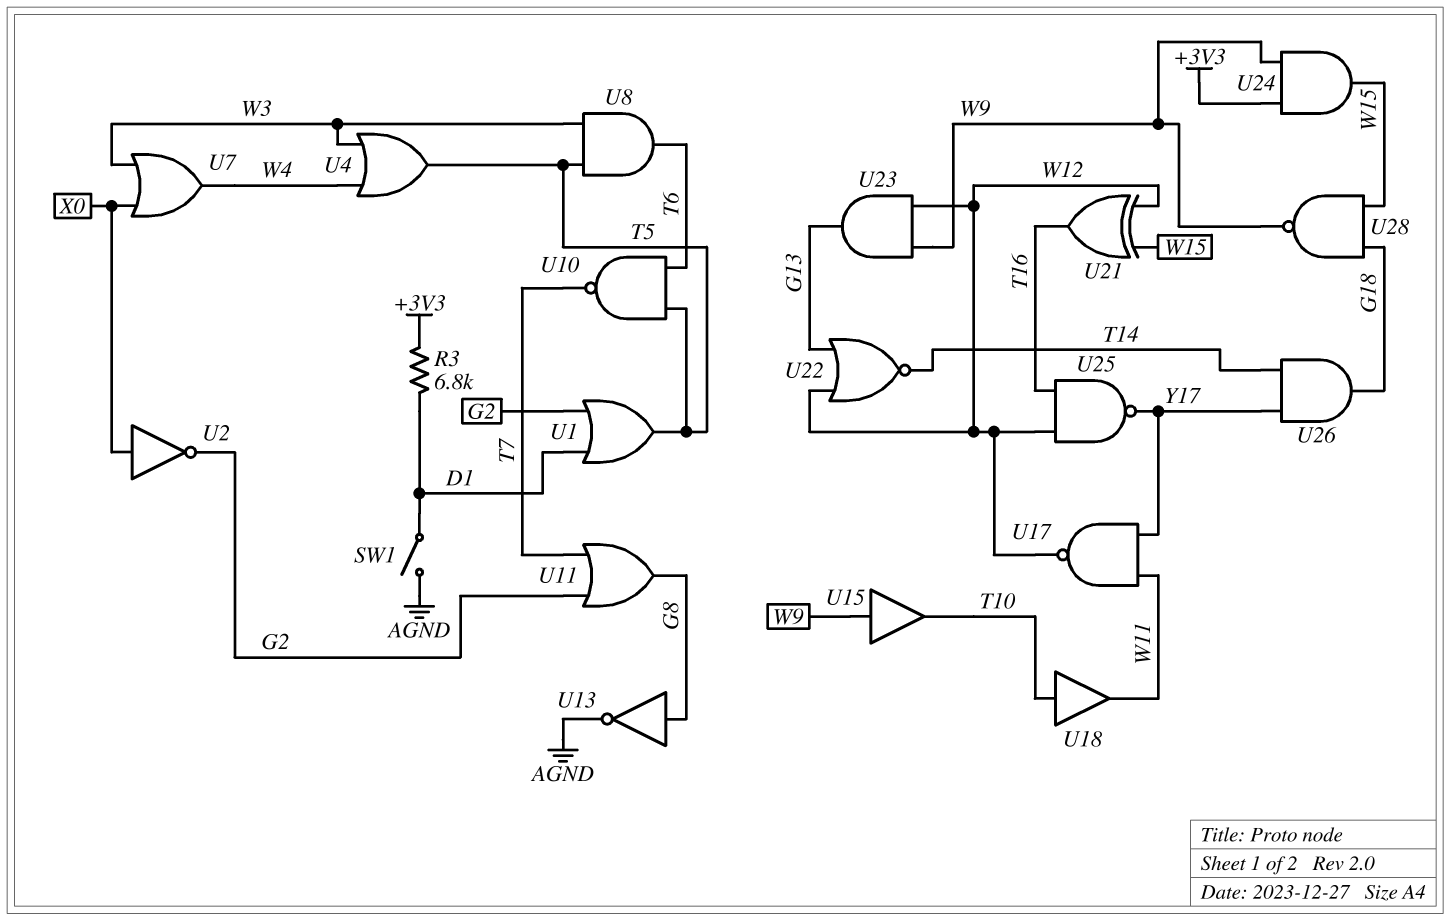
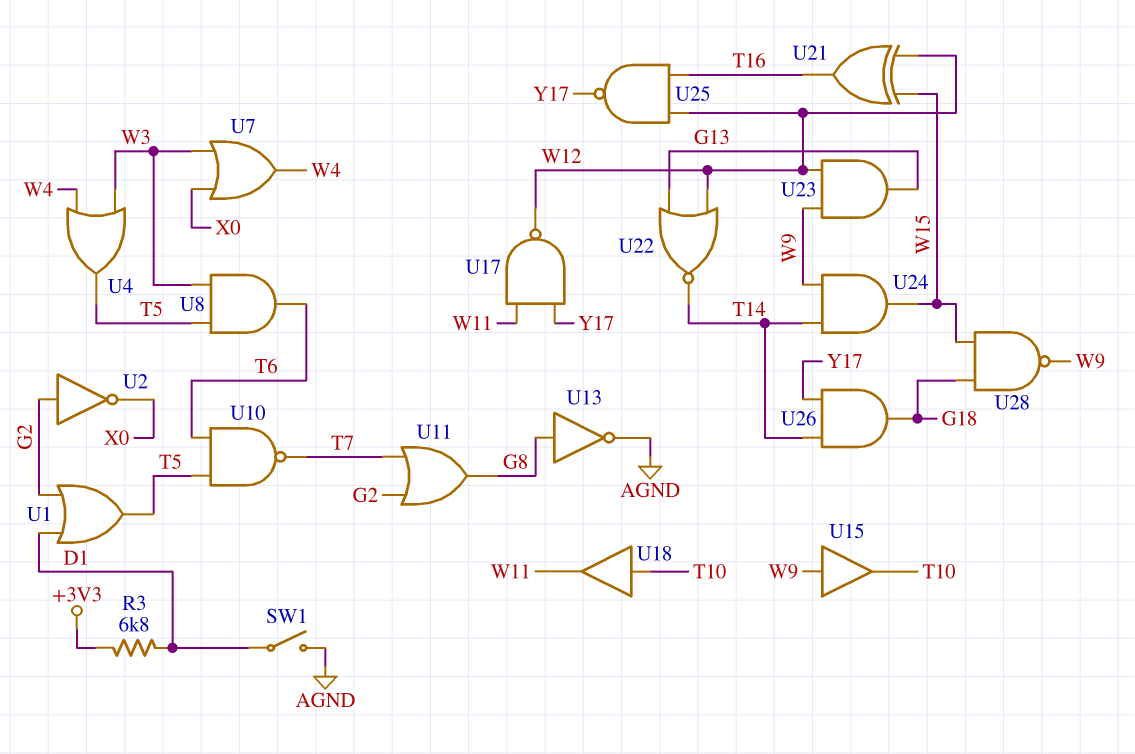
U2: NOT (in X0, out G2) -> NOT (in G2, out X0)
U24: AND (in +3V3, in W9, out W15) -> AND (in T14, in W9, out W15)

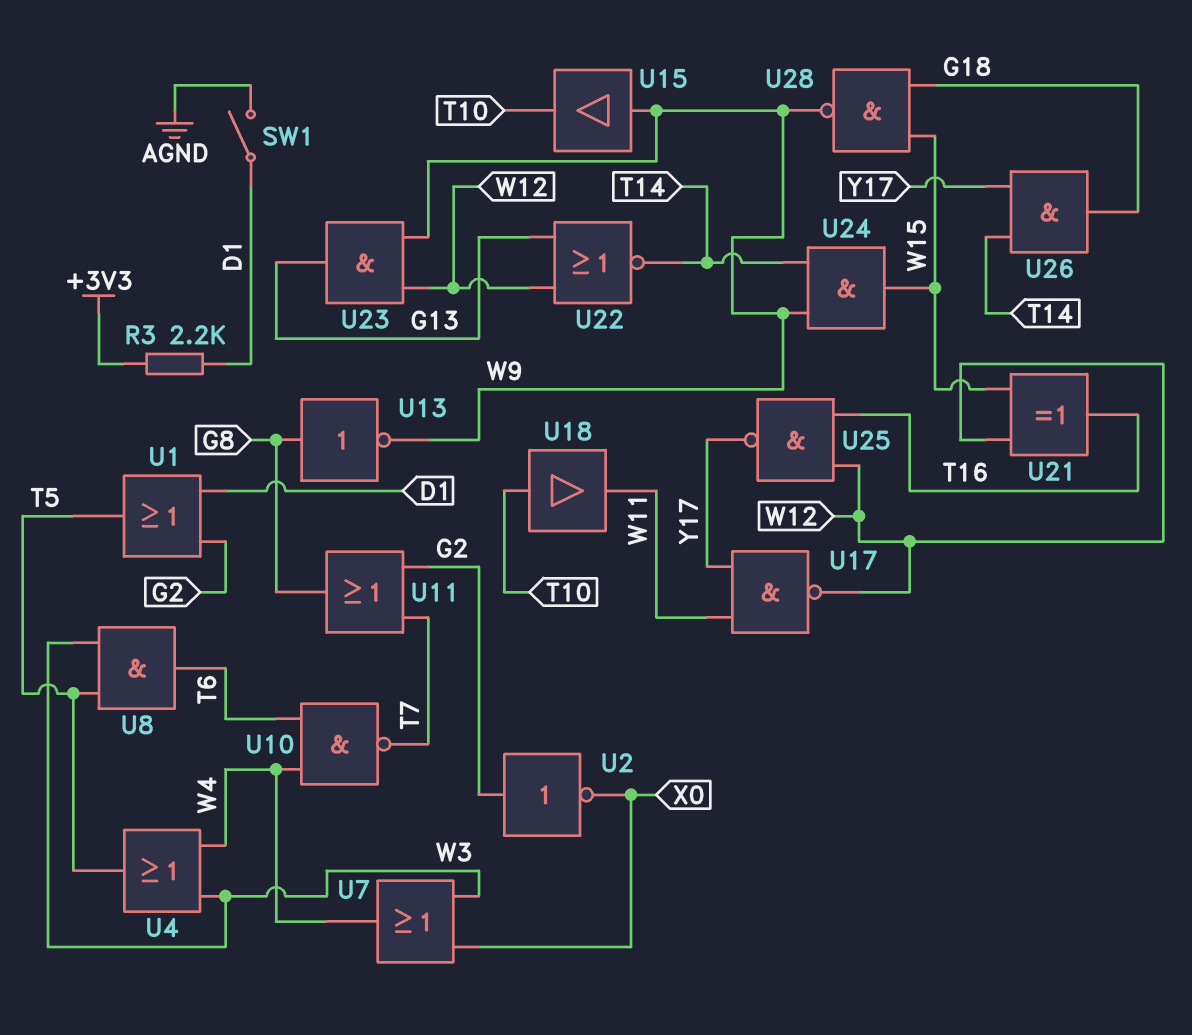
R3: 6.8k (+3V3, D1) -> 2.2k (+3V3, D1)
U10: NAND (in T5, in T6, out T7) -> NAND (in T6, in W4, out T7)
U13: NOT (in G8, out AGND) -> NOT (in G8, out W9)

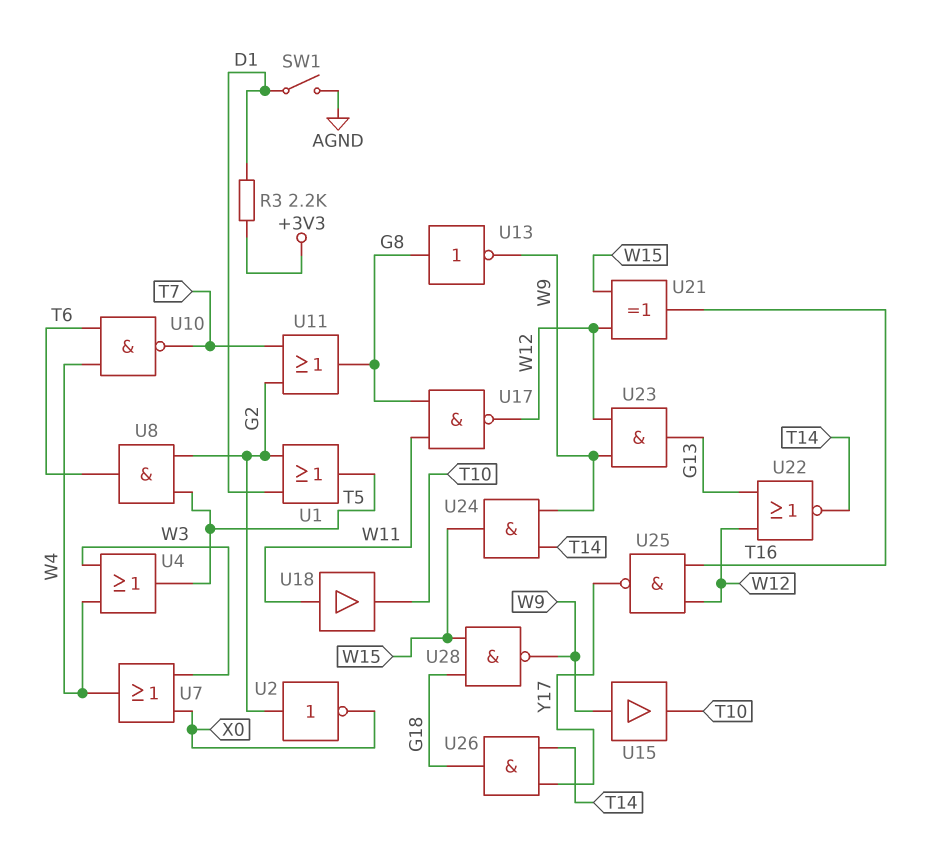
U8: AND (in T5, in W3, out T6) -> AND (in G2, in T5, out T6)
U17: NAND (in W11, in Y17, out W12) -> NAND (in G8, in W11, out W12)
U18: buffer (in T10, out W11) -> buffer (in W11, out T10)

